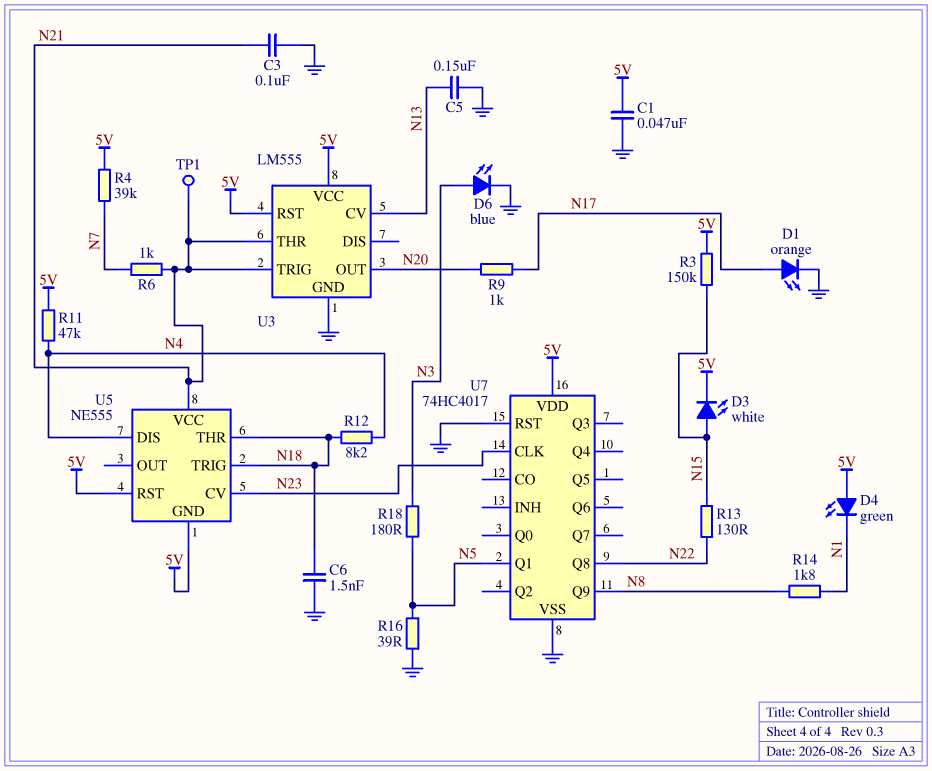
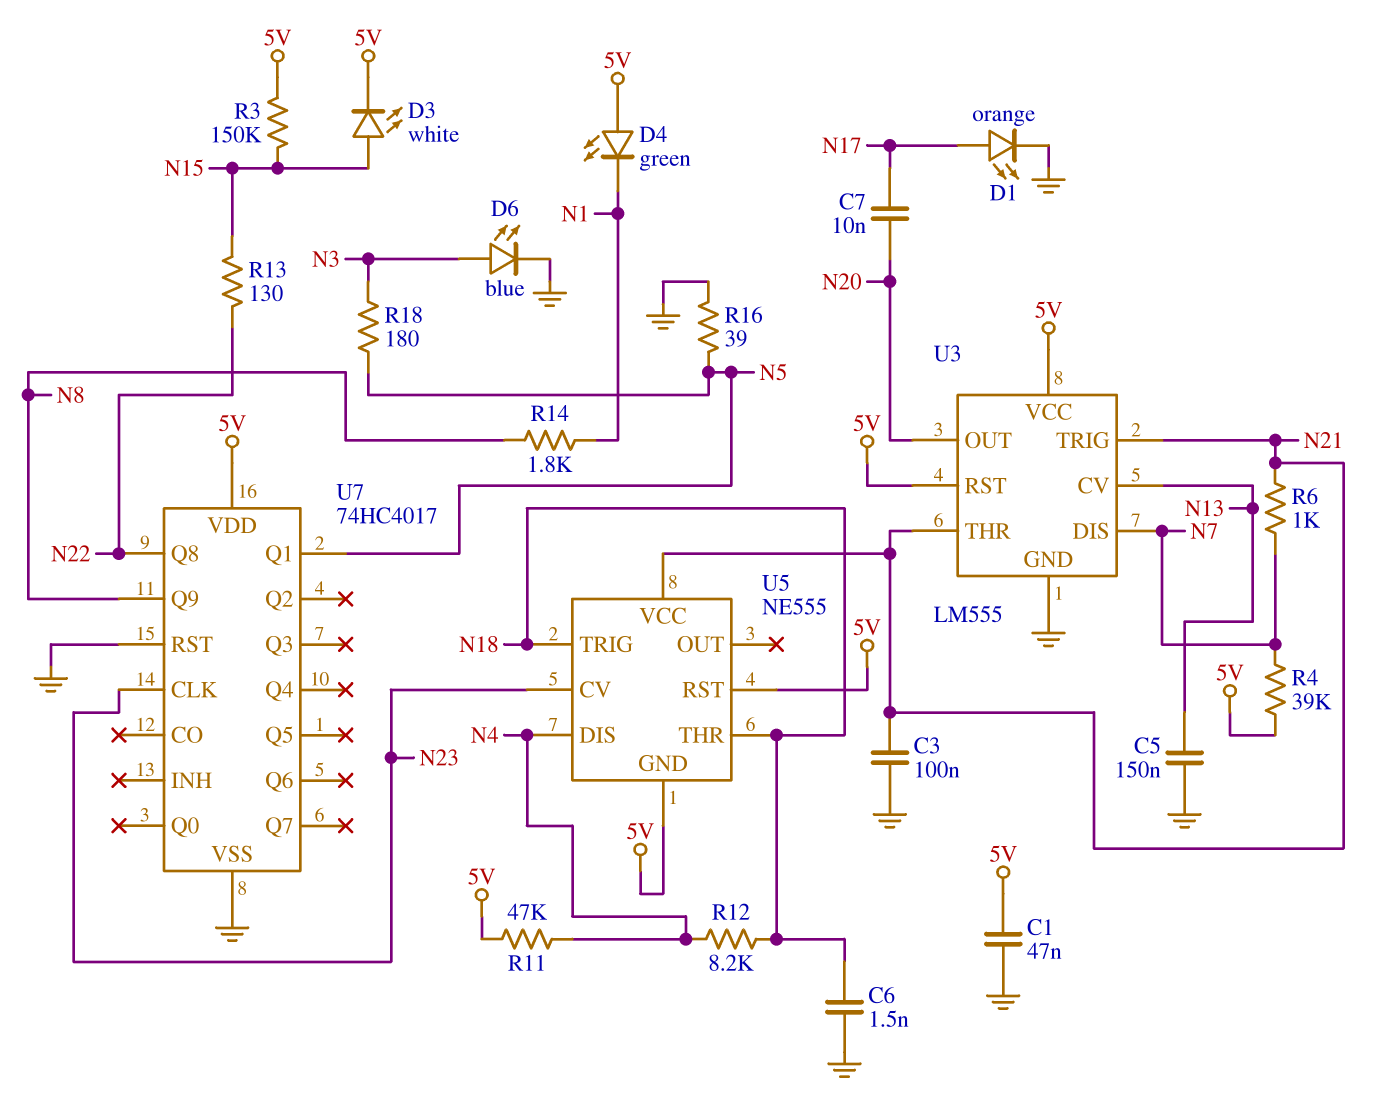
C7: none -> 10nF (N17, N20)
R9: 1k (N17, N20) -> none
TP1: test point (N21) -> none
U3 pin DIS: none -> N7

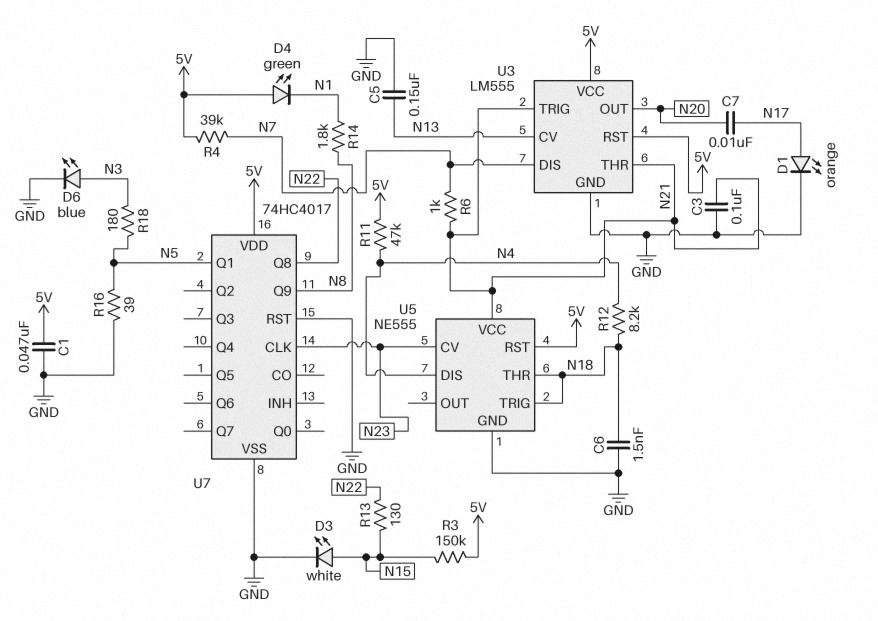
D3: LED white (A N15, K 5V) -> LED white (A N15, K GND)
U5 pin GND: 5V -> GND

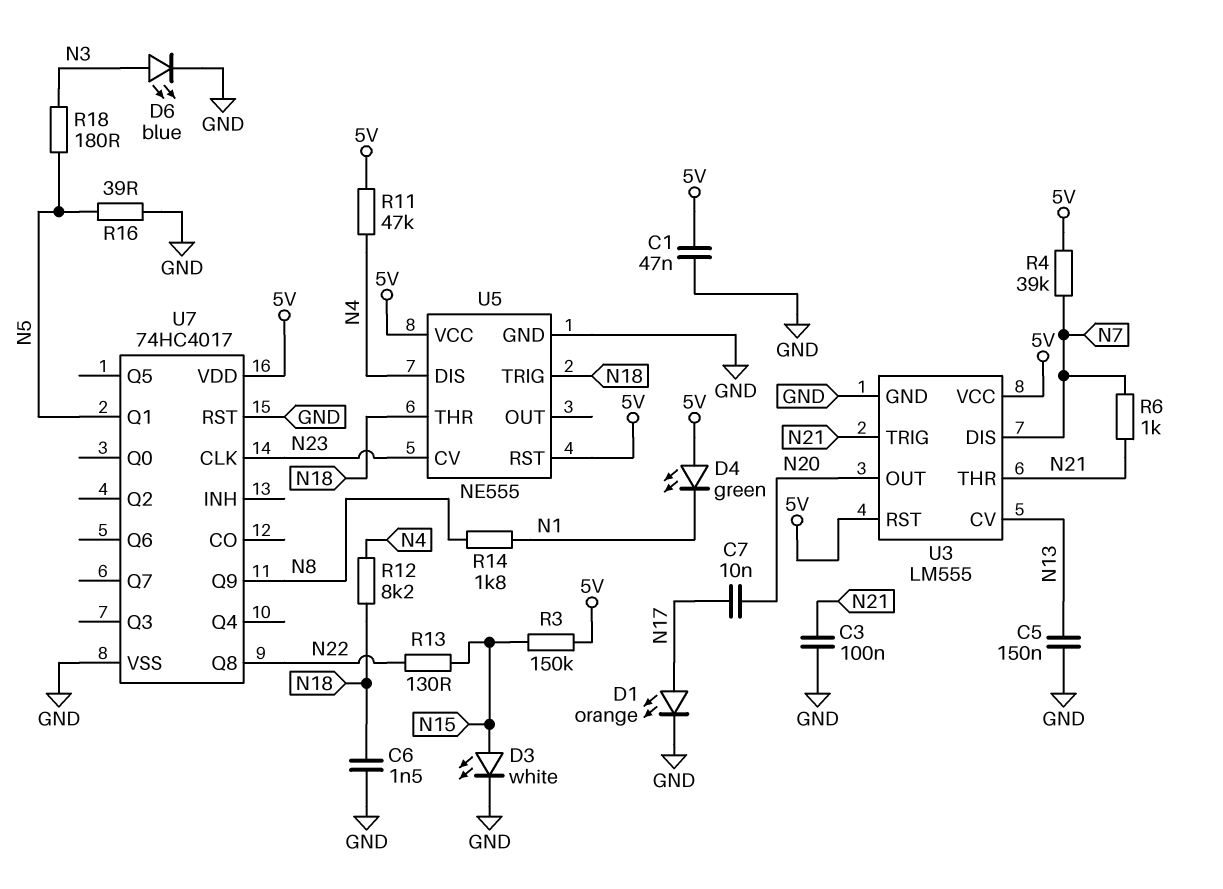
U5 pin VCC: N21 -> 5V

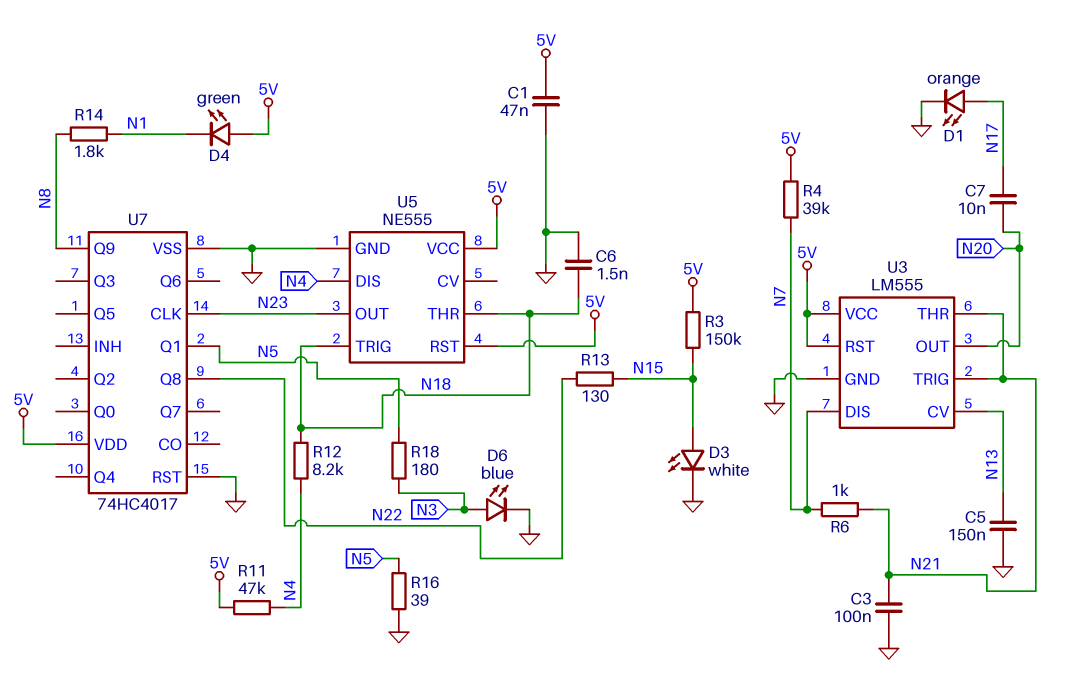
U5 pin CV: N23 -> none
U5 pin OUT: none -> N23

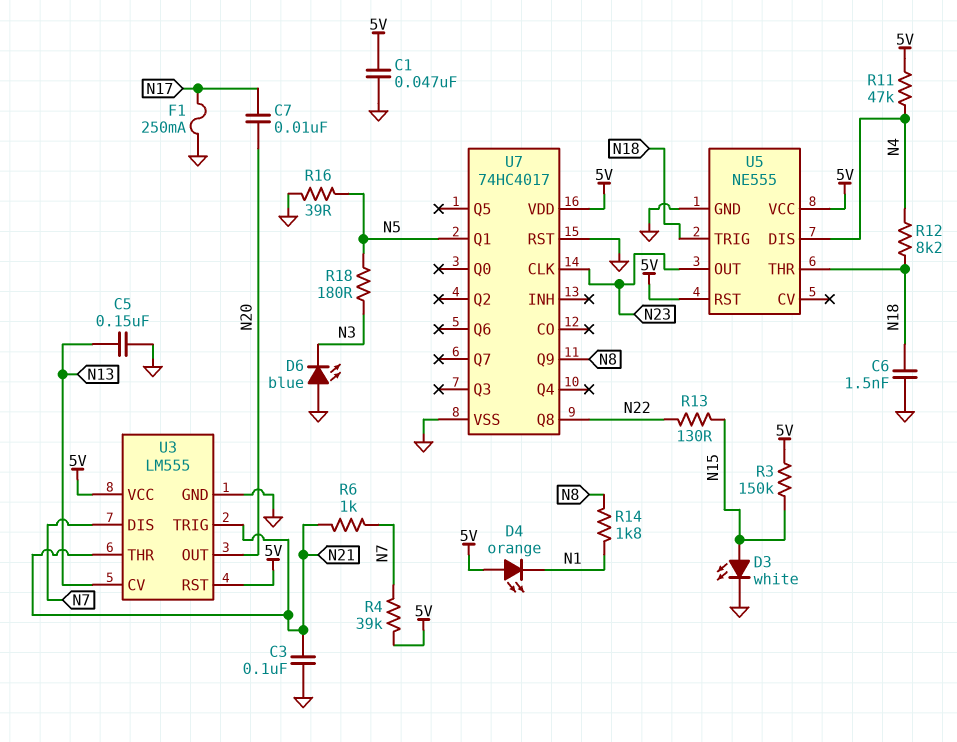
D1: LED orange (A N17, K GND) -> none
D4: LED green (A 5V, K N1) -> LED orange (A 5V, K N1)
D6: LED blue (A N3, K GND) -> LED blue (A GND, K N3)
F1: none -> 250mA (GND, N17)

